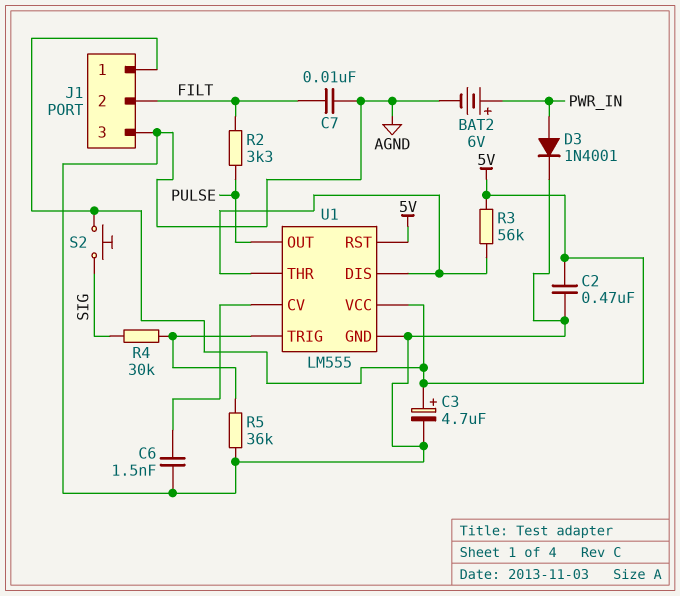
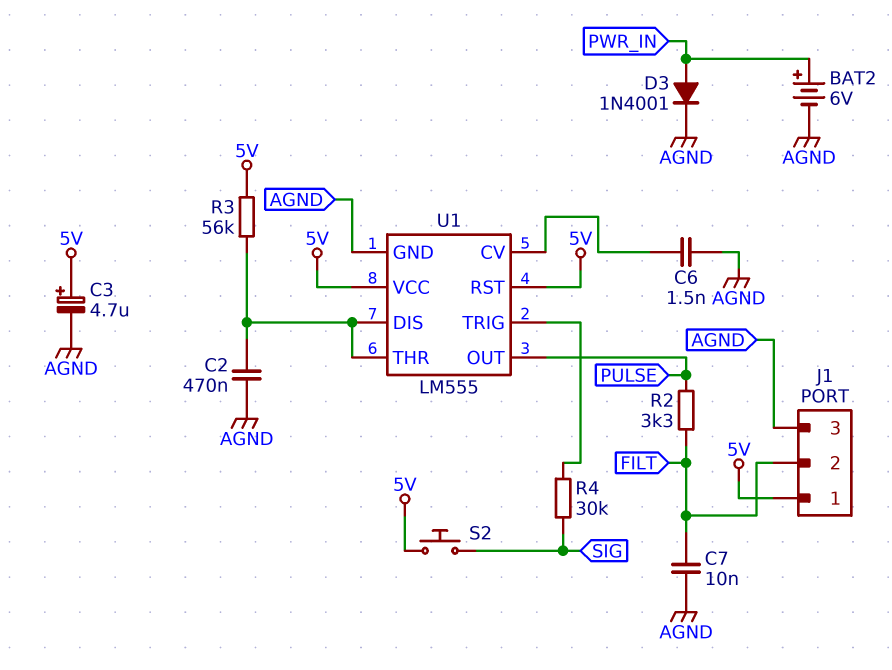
C2: 470nF (5V, AGND) -> 470nF (AGND, U1/DIS)
R5: 36k (AGND, U1/TRIG) -> none

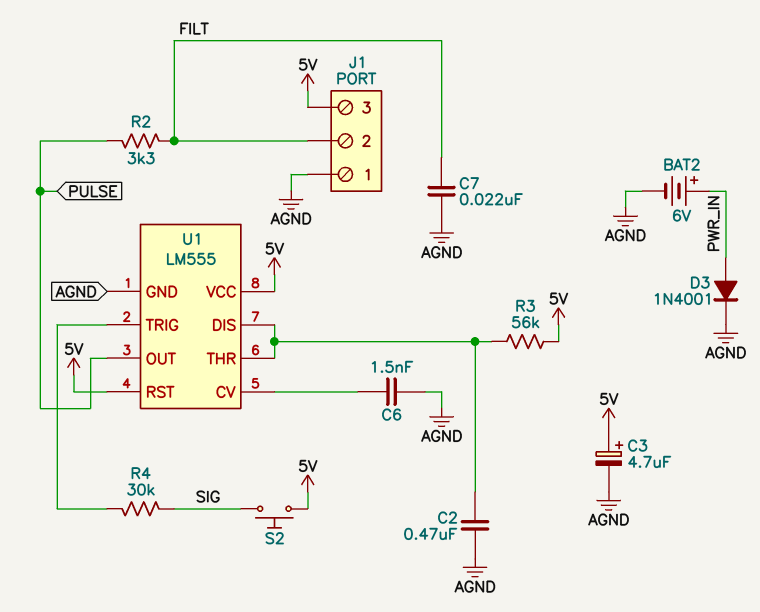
C7: 10nF (AGND, FILT) -> 22nF (AGND, FILT)
J1 pin 1: 5V -> AGND
J1 pin 3: AGND -> 5V

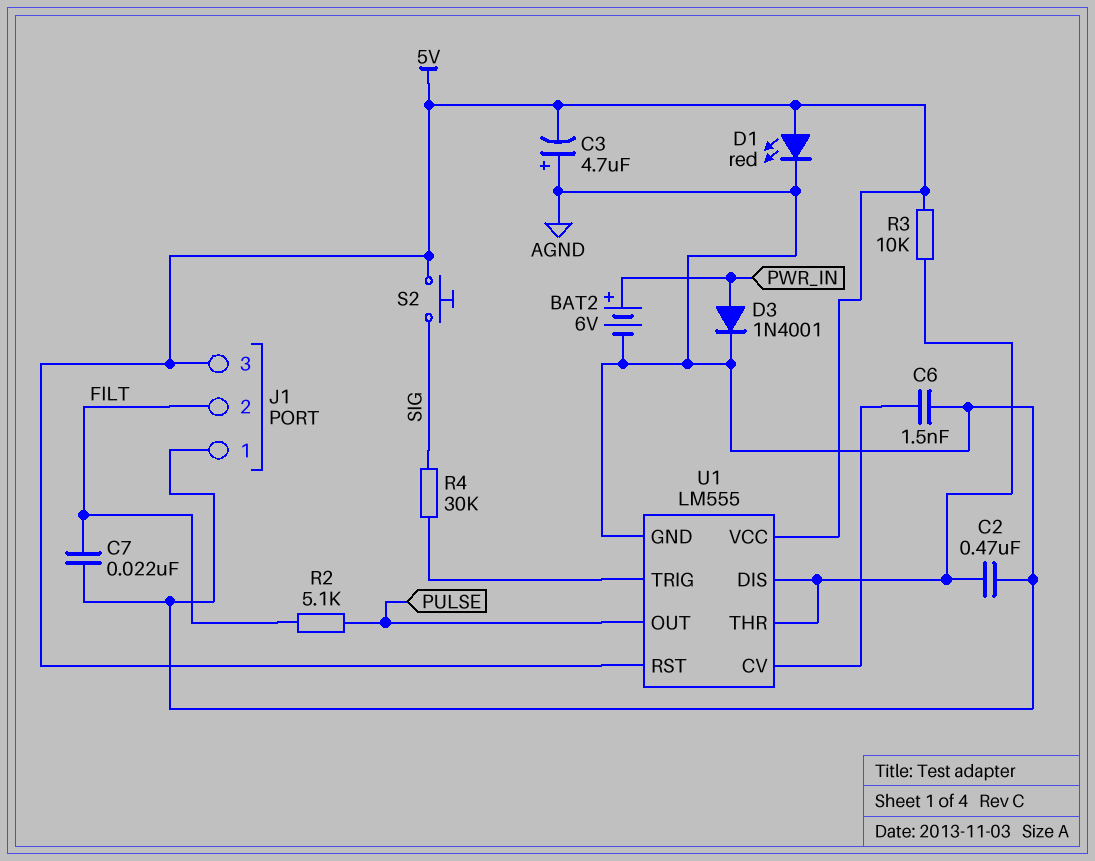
C3: 4.7uF (plus 5V, minus AGND) -> 4.7uF (plus AGND, minus 5V)
D1: none -> LED red (A 5V, K AGND)
R2: 3.3k (FILT, PULSE) -> 5.1k (FILT, PULSE)
R3: 56k (5V, U1/DIS) -> 10k (5V, U1/DIS)

